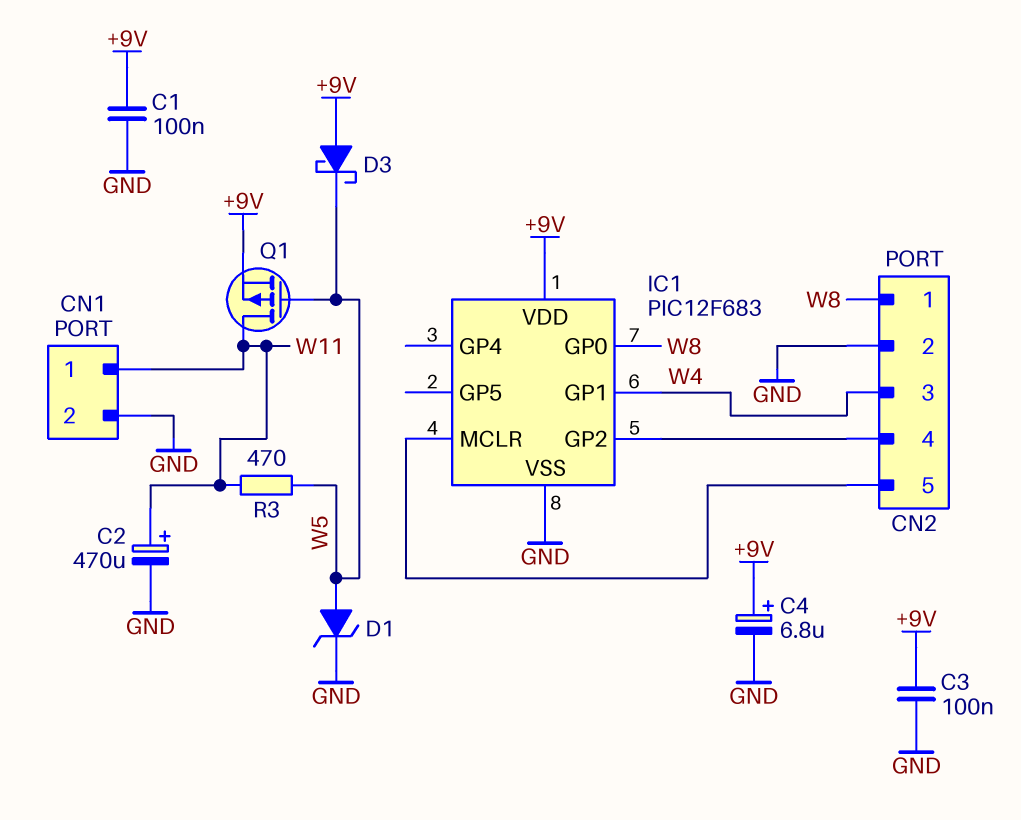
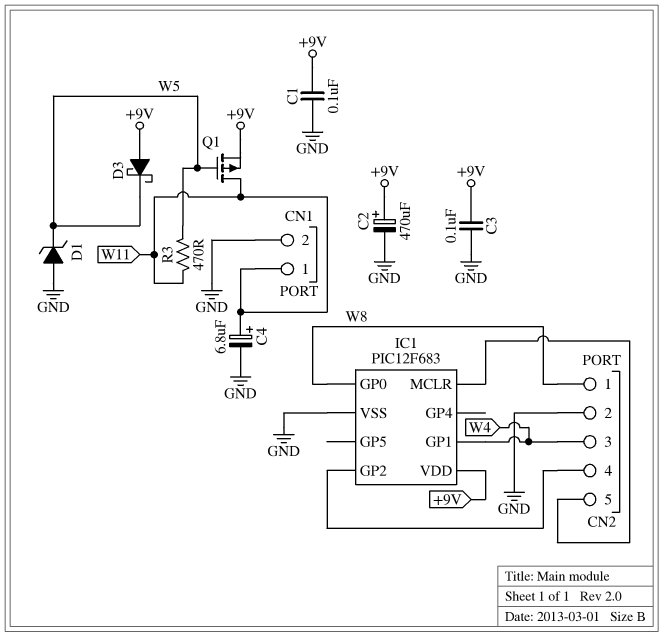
C2: 470uF (plus W11, minus GND) -> 470uF (plus +9V, minus GND)
C4: 6.8uF (plus +9V, minus GND) -> 6.8uF (plus W11, minus GND)
D1: zener (A W5, K GND) -> zener (A GND, K W5)

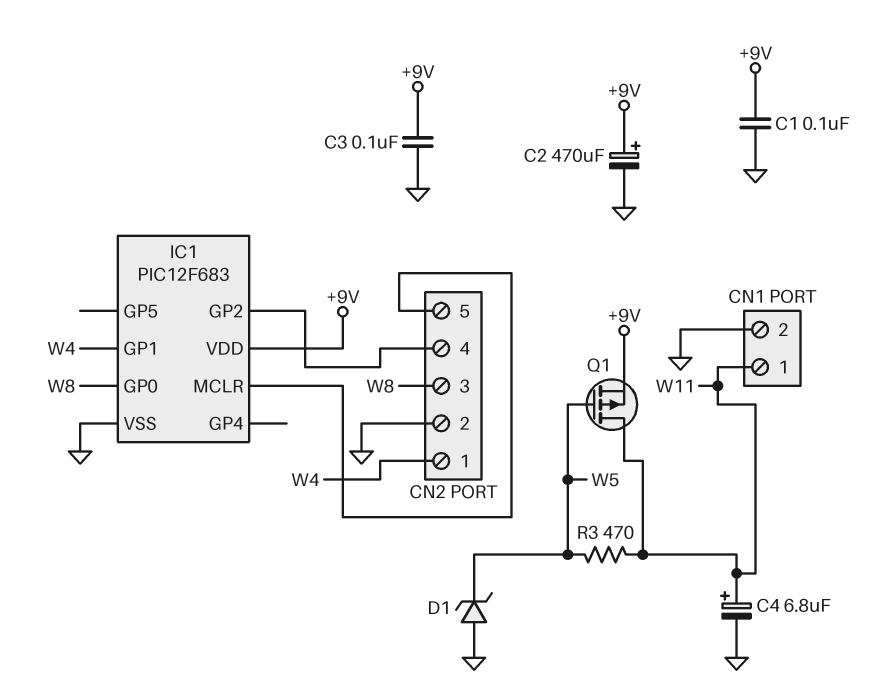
CN2 pin 1: W8 -> W4
CN2 pin 3: W4 -> W8
D3: schottky (A +9V, K W5) -> none

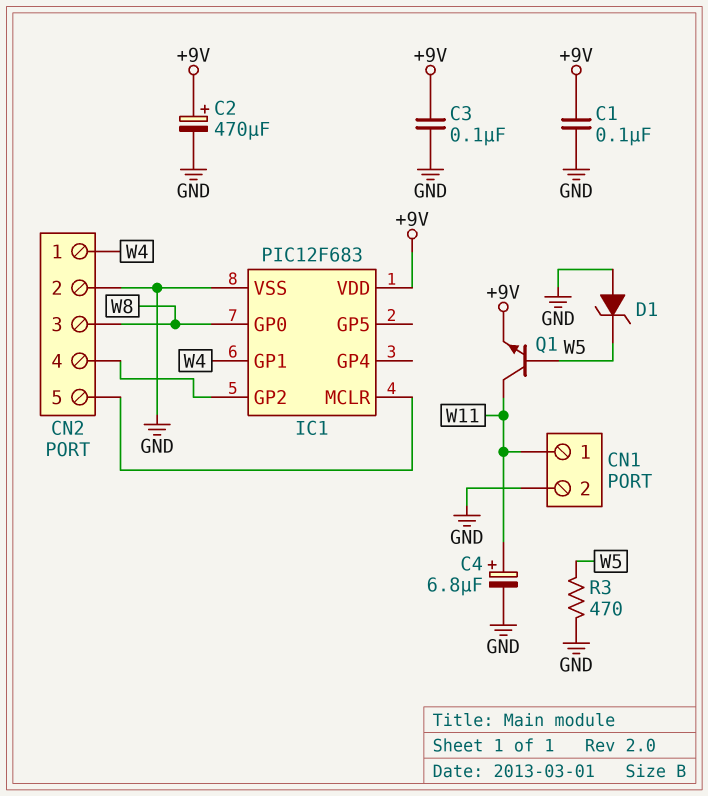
Q1: PMOS (G W5, D W11, S +9V) -> NPN (B W5, C W11, E +9V)
R3: 470 (W5, W11) -> 470 (GND, W5)

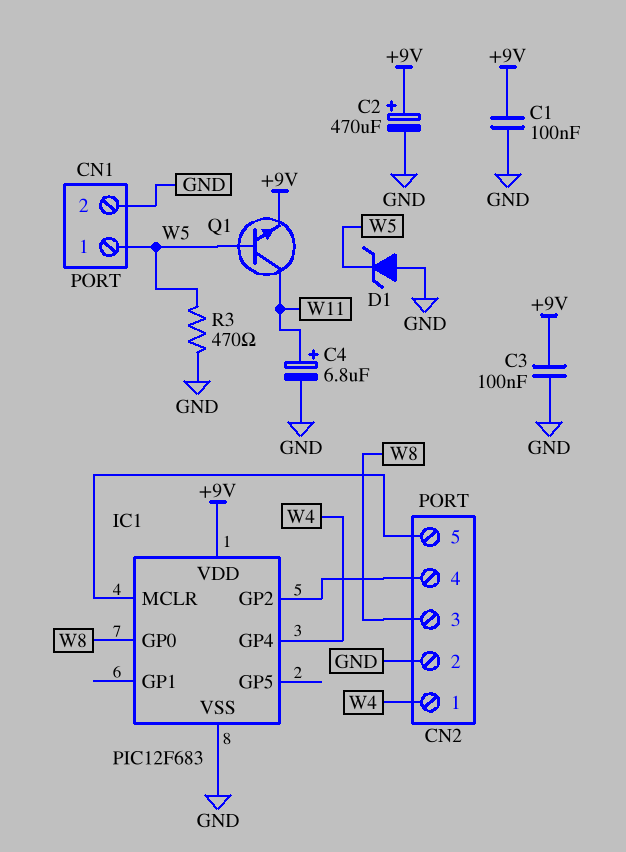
CN1 pin 1: W11 -> W5
IC1 pin GP1: W4 -> none
IC1 pin GP4: none -> W4

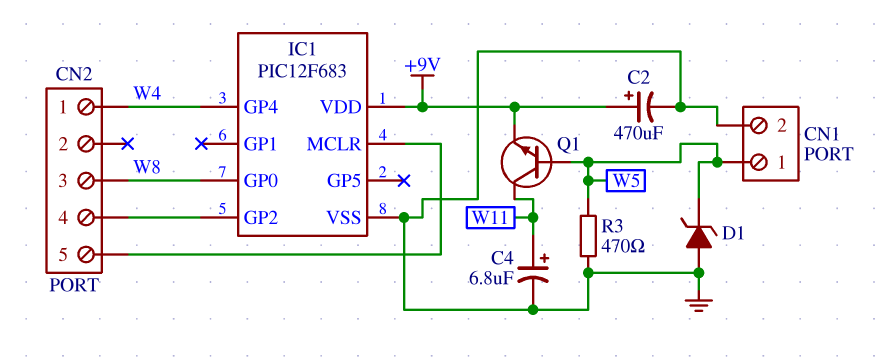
C1: 100nF (+9V, GND) -> none
C3: 100nF (+9V, GND) -> none
CN2 pin 2: GND -> none

